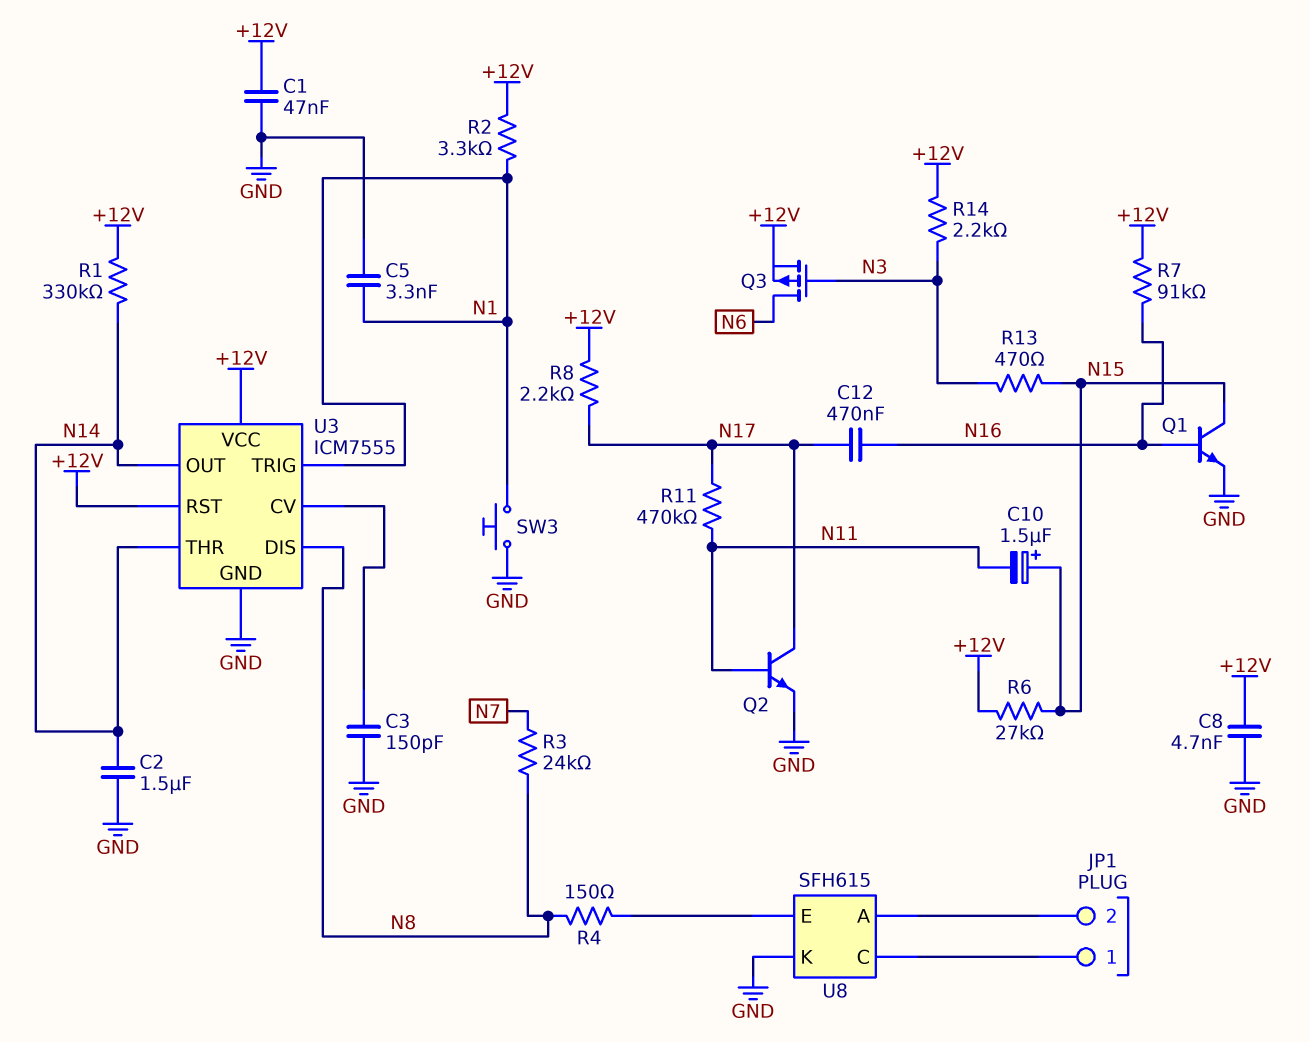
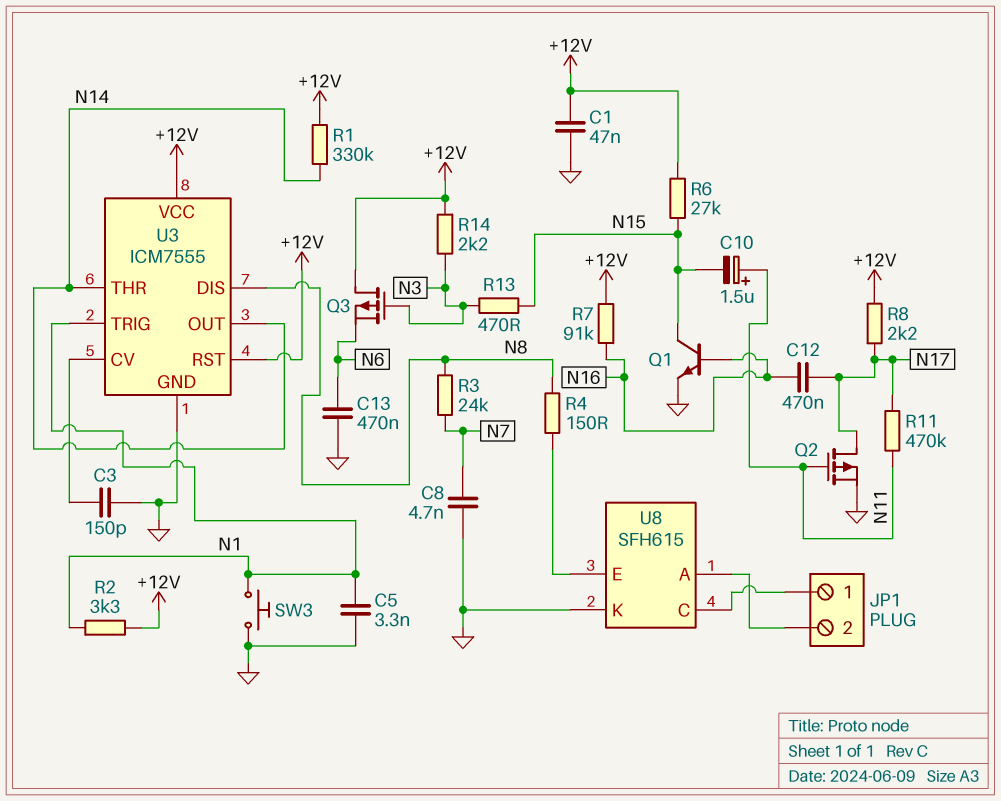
C2: 1.5uF (GND, N14) -> none
C8: 4.7nF (+12V, GND) -> 4.7nF (GND, N7)
C10: 1.5uF (plus N15, minus N11) -> 1.5uF (plus N11, minus N15)
C13: none -> 470nF (GND, N6)
Q2: NPN (B N11, C N17, E GND) -> PMOS (G N11, D N17, S GND)
Q3: PMOS (G N3, D N6, S +12V) -> PMOS (G N3, D +12V, S N6)

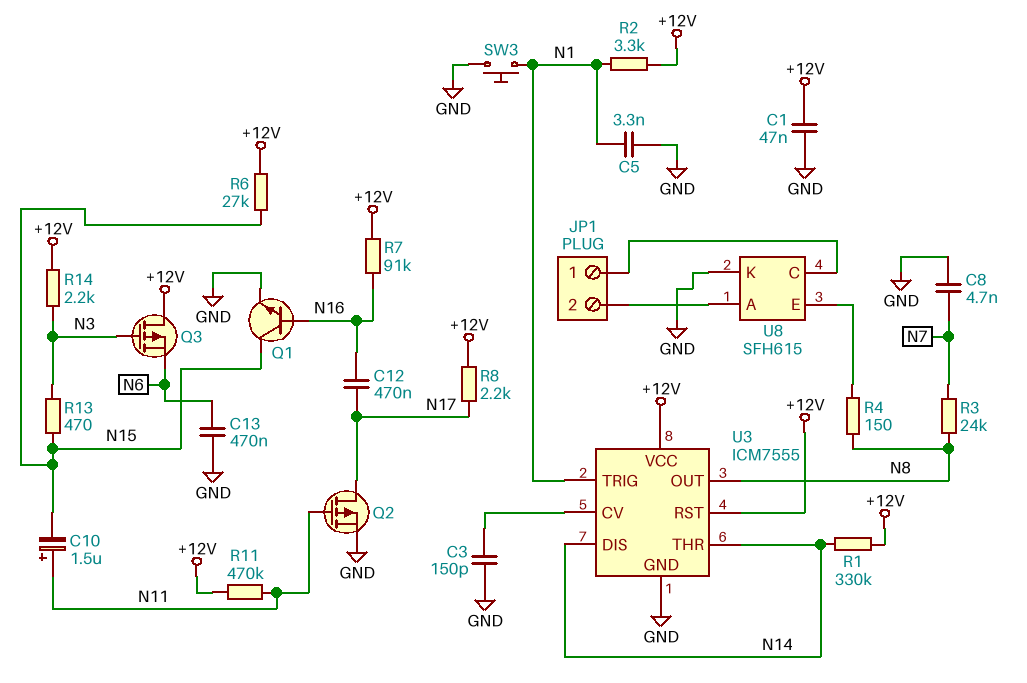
R11: 470k (N11, N17) -> 470k (+12V, N11)
U3 pin DIS: N8 -> N14
U3 pin OUT: N14 -> N8

